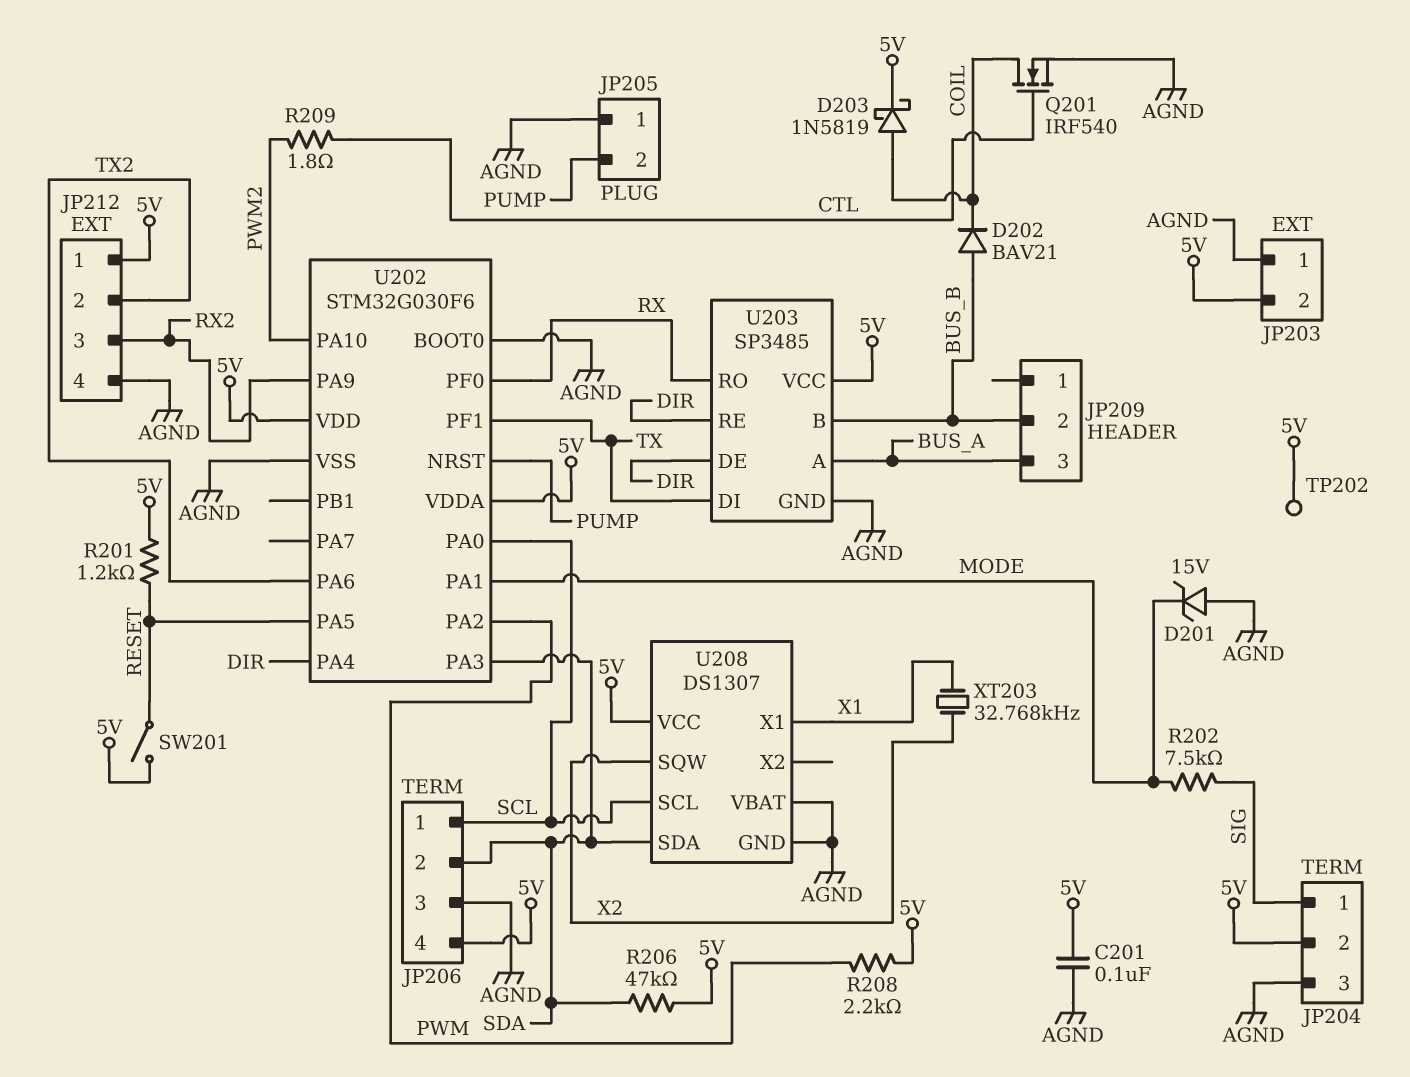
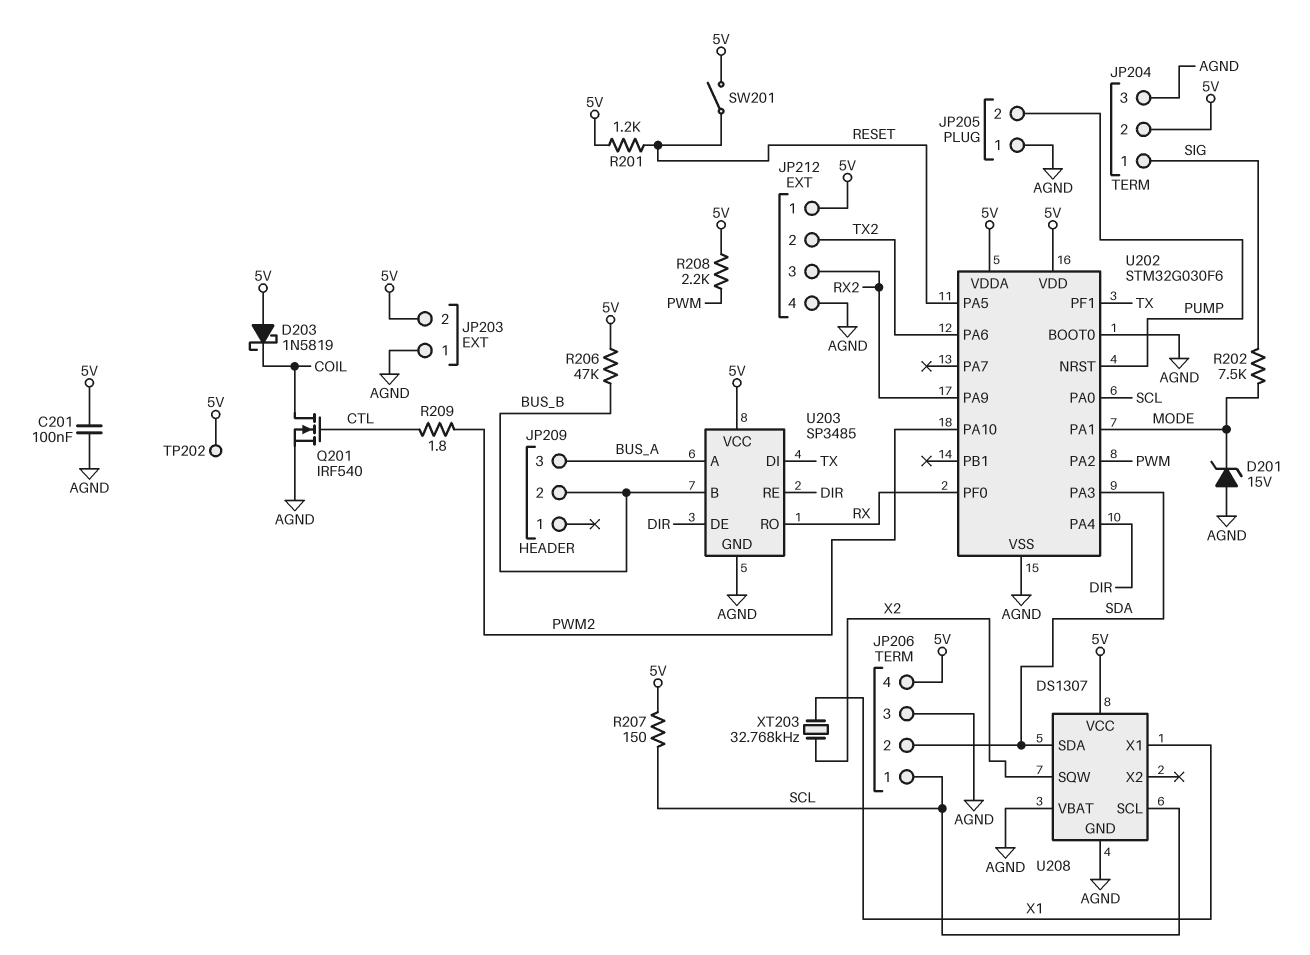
D202: diode BAV21 (A BUS_B, K COIL) -> none
D203: schottky 1N5819 (A COIL, K 5V) -> schottky 1N5819 (A 5V, K COIL)
R206: 47k (5V, SDA) -> 47k (5V, BUS_B)
R207: none -> 150 (5V, SCL)

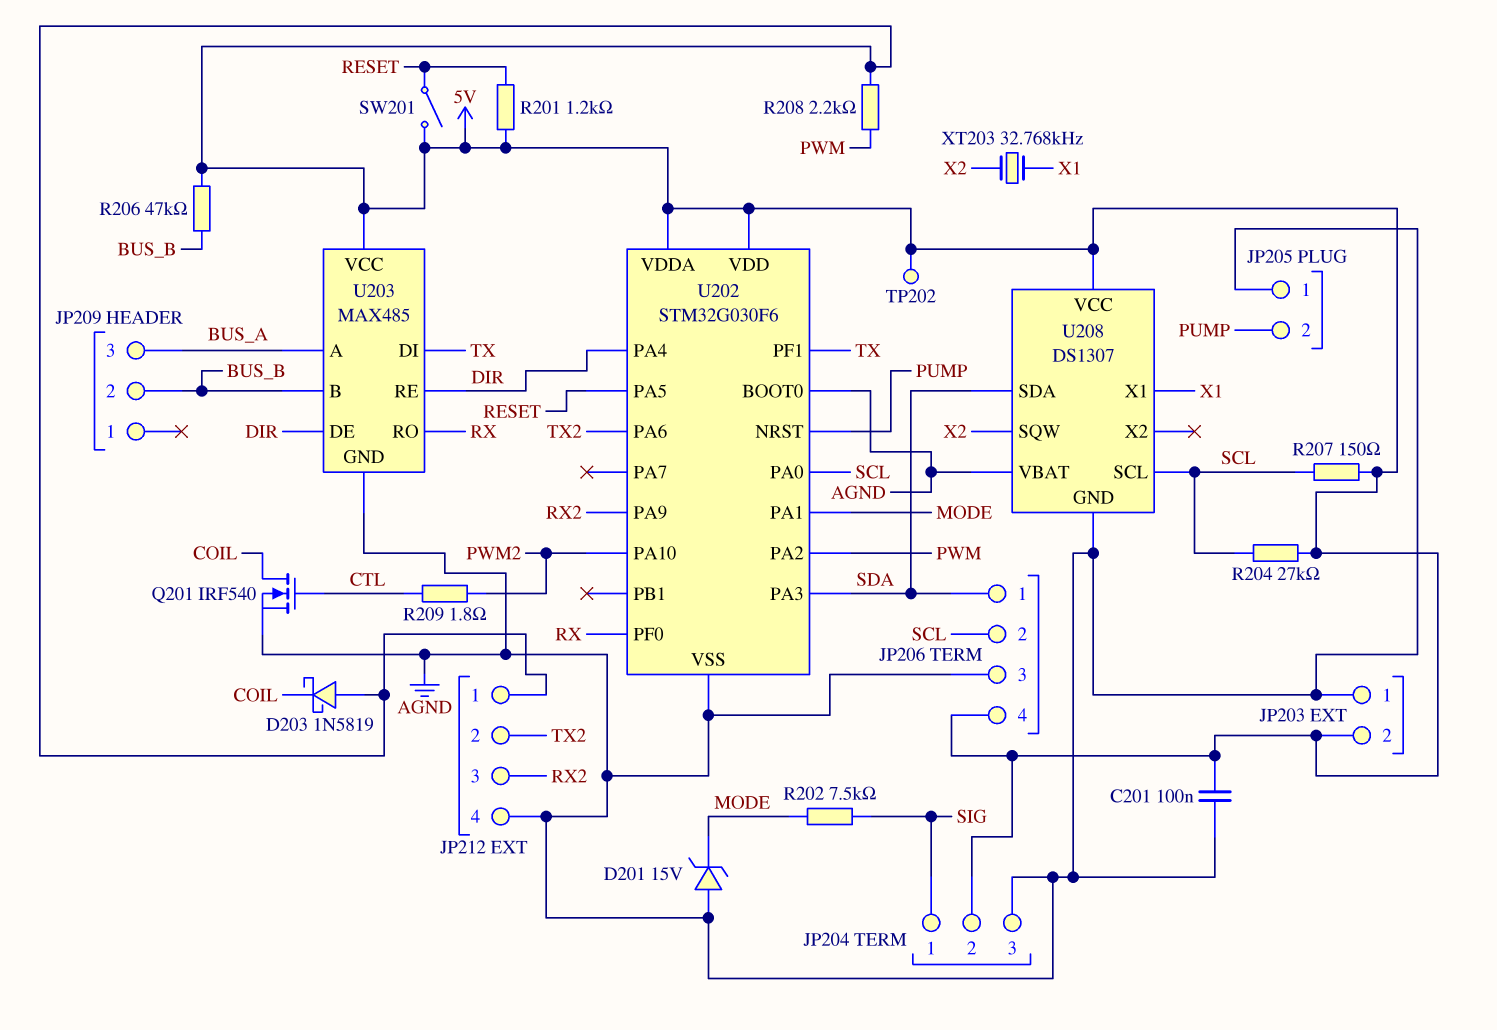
JP206 pin 1: SCL -> SDA
JP206 pin 2: SDA -> SCL
R204: none -> 27k (5V, SCL)
U203: SP3485 -> MAX485

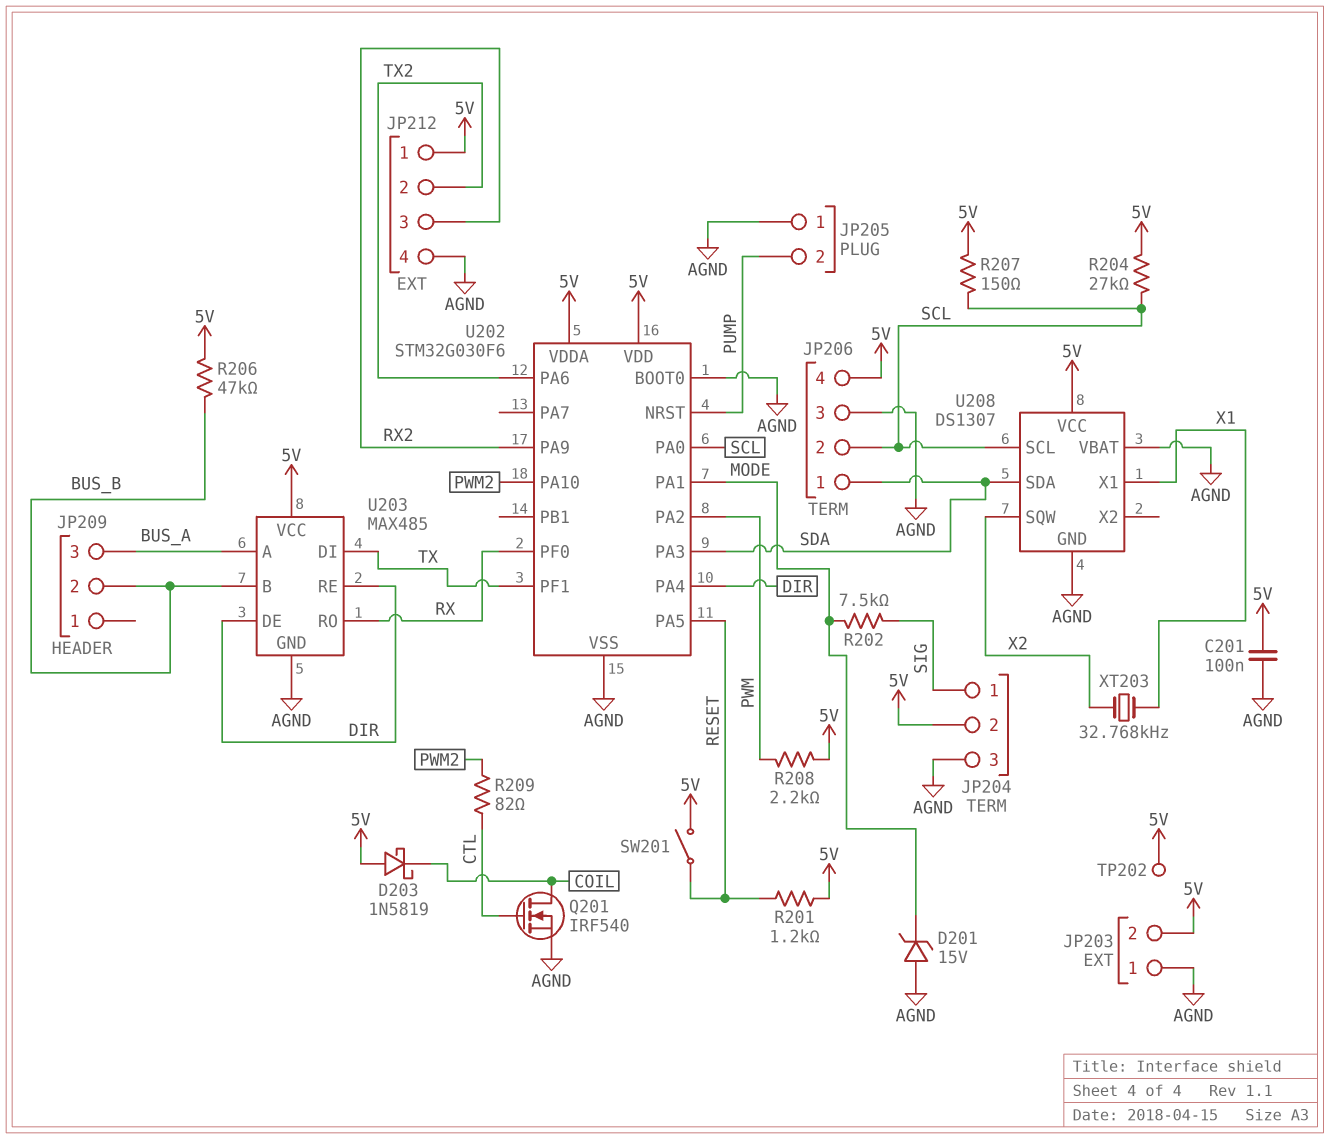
R209: 1.8 (CTL, PWM2) -> 82 (CTL, PWM2)

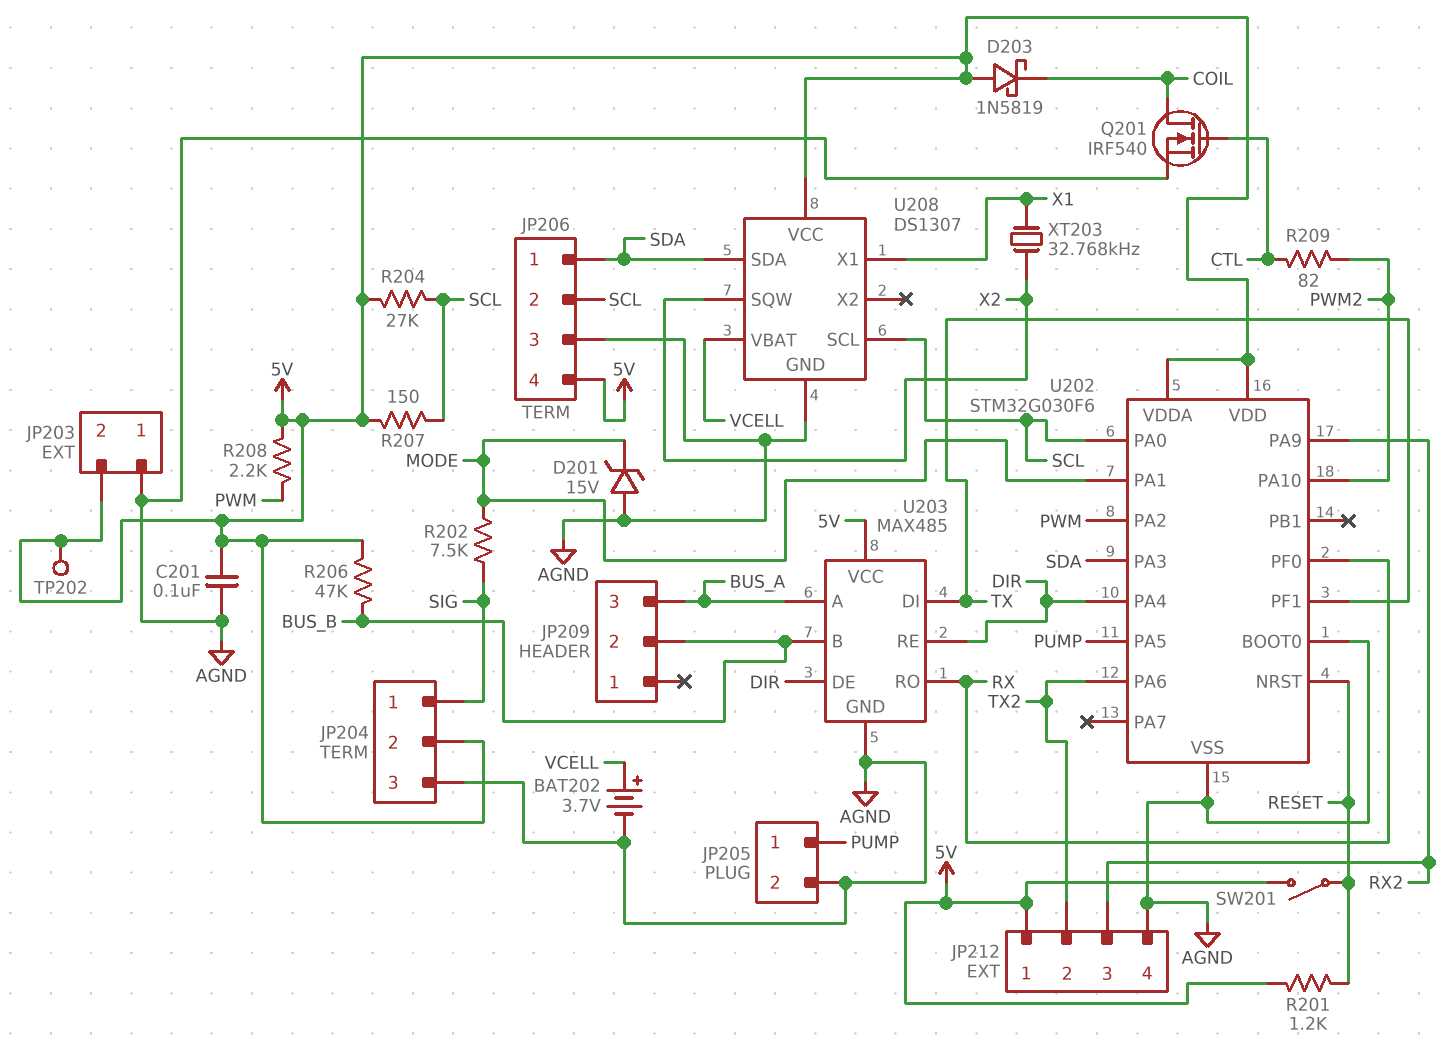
BAT202: none -> 3.7V (plus VCELL, minus AGND)
JP205 pin 1: AGND -> PUMP
JP205 pin 2: PUMP -> AGND
U202 pin NRST: PUMP -> RESET
U202 pin PA5: RESET -> PUMP
U208 pin VBAT: AGND -> VCELL

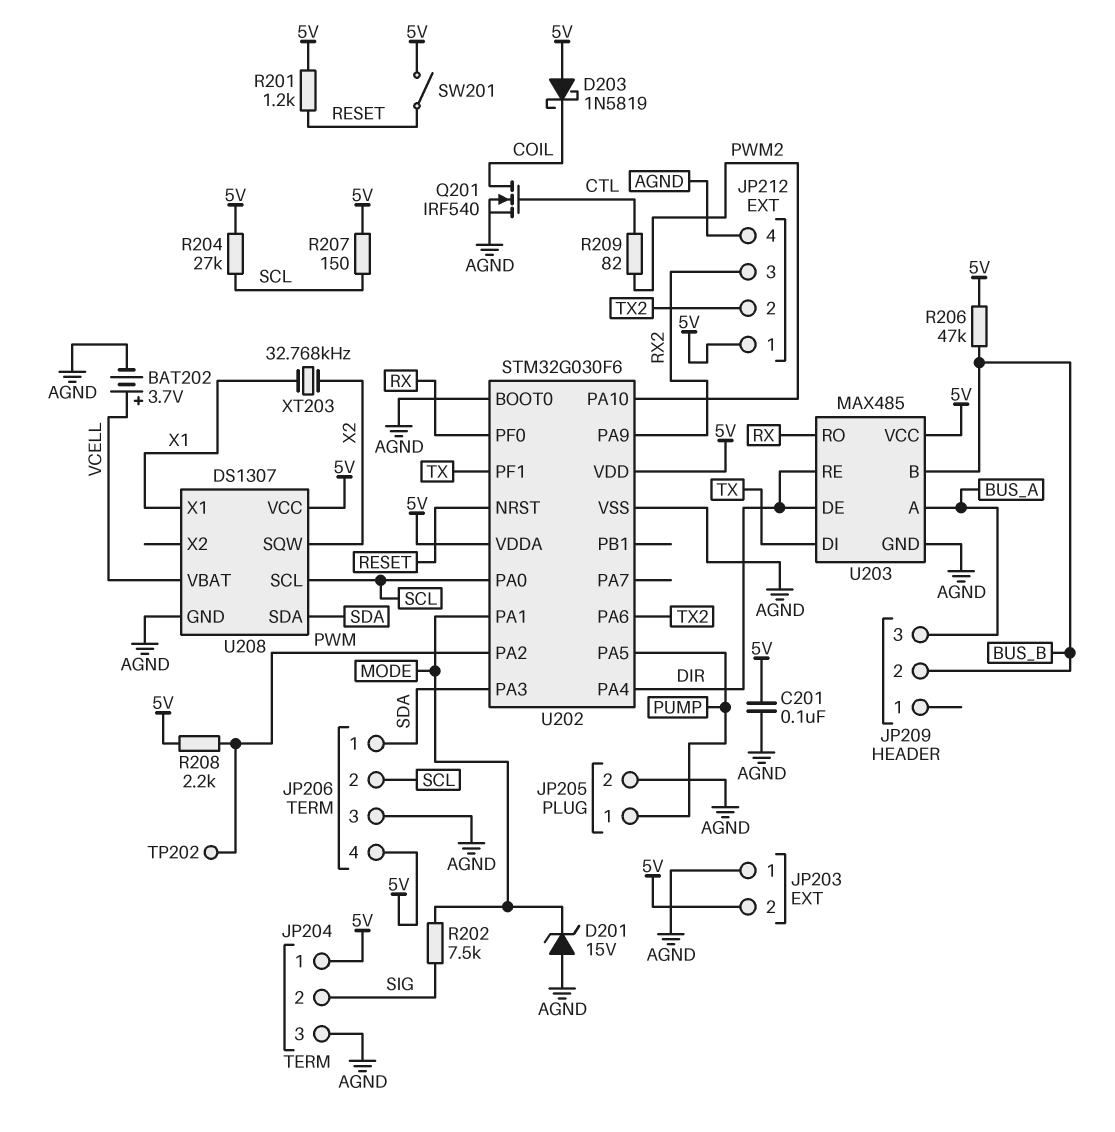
JP204 pin 1: SIG -> 5V
JP204 pin 2: 5V -> SIG
TP202: test point (5V) -> test point (PWM)

